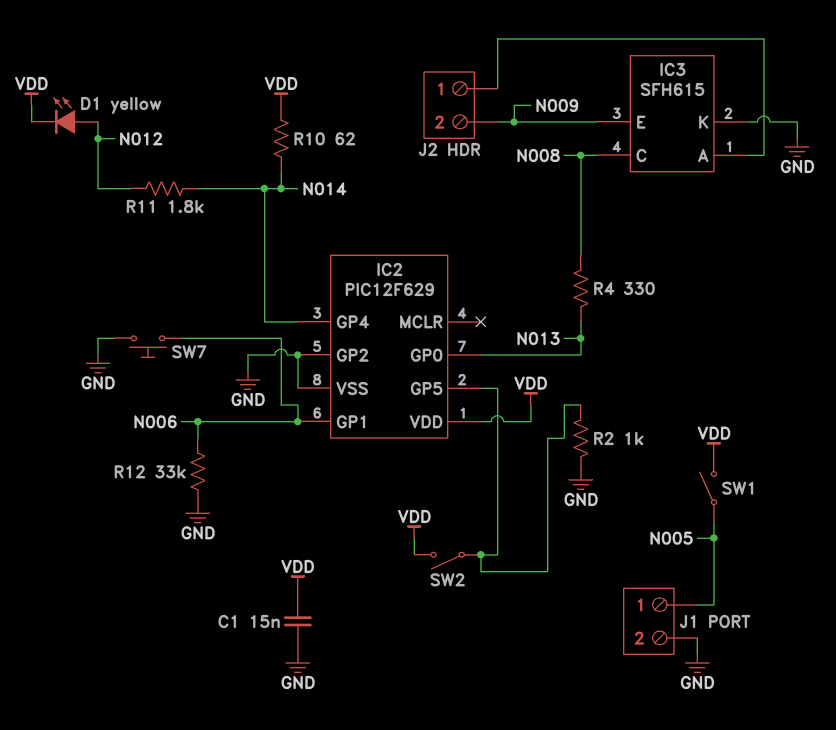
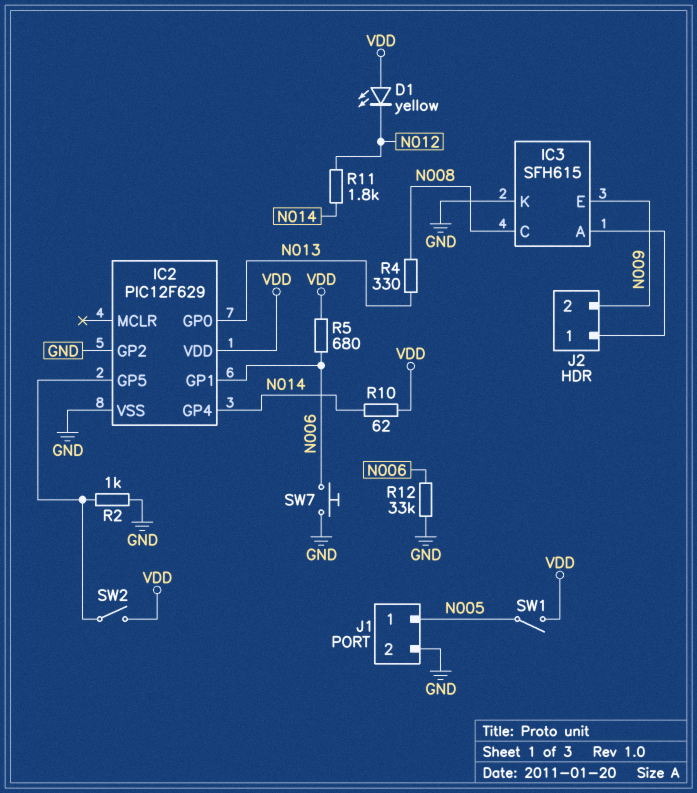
C1: 15nF (GND, VDD) -> none
D1: LED yellow (A N012, K VDD) -> LED yellow (A VDD, K N012)
R5: none -> 680 (N006, VDD)

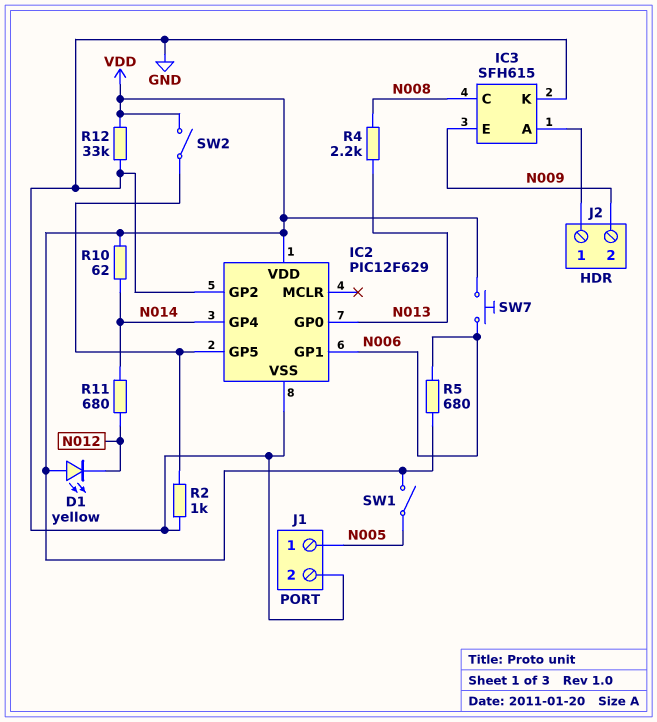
R4: 330 (N008, N013) -> 2.2k (N008, N013)
R11: 1.8k (N012, N014) -> 680 (N012, N014)
R12: 33k (GND, N006) -> 33k (GND, VDD)
SW7: button (GND, N006) -> button (N006, VDD)

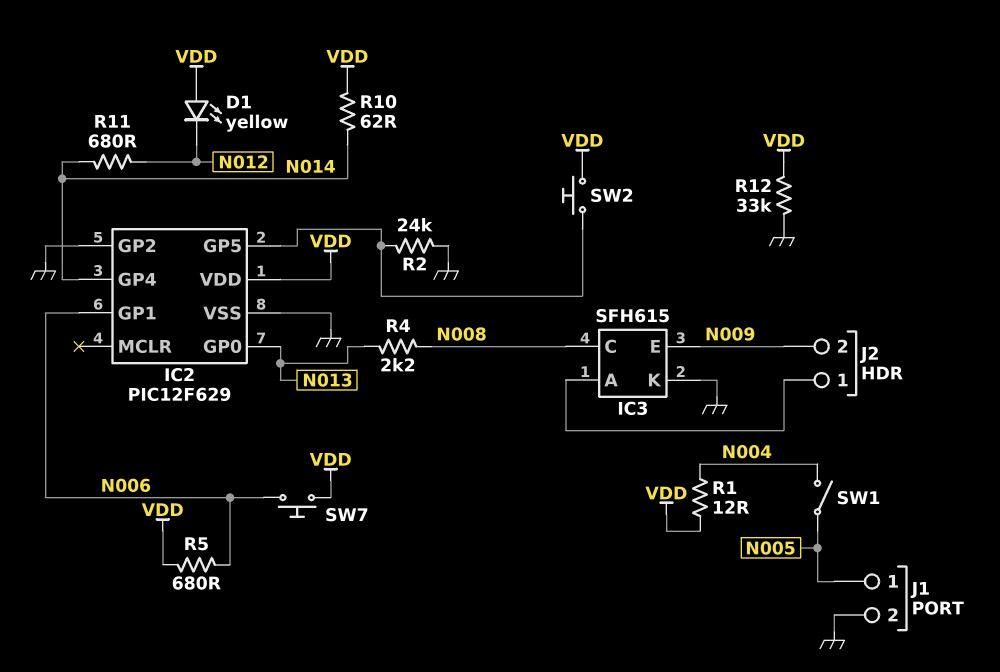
R1: none -> 12 (N004, VDD)
R2: 1k (GND, IC2/GP5) -> 24k (GND, IC2/GP5)
SW1: switch (N005, VDD) -> switch (N004, N005)
SW2: switch (IC2/GP5, VDD) -> button (IC2/GP5, VDD)

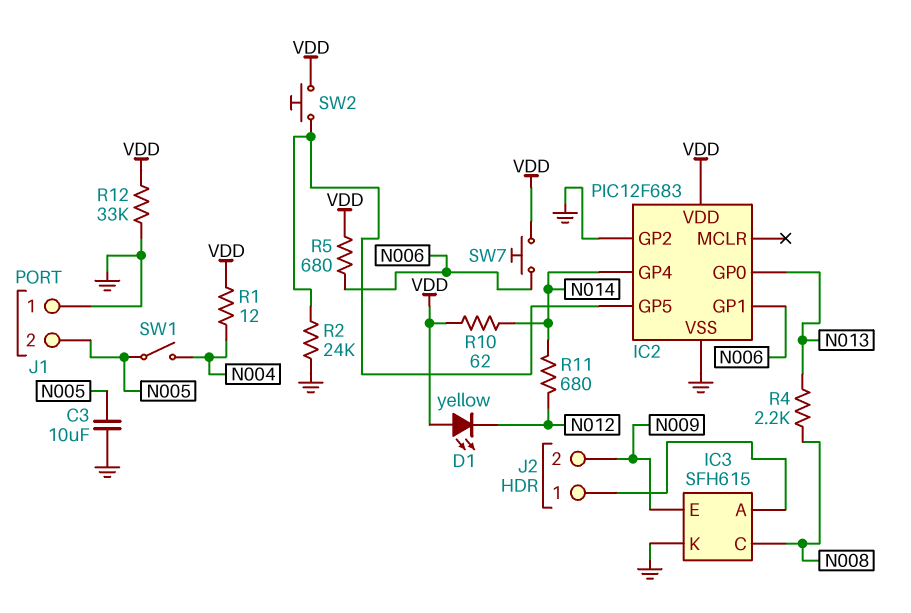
C3: none -> 10uF (GND, N005)
IC2: PIC12F629 -> PIC12F683
J1 pin 1: N005 -> GND
J1 pin 2: GND -> N005

